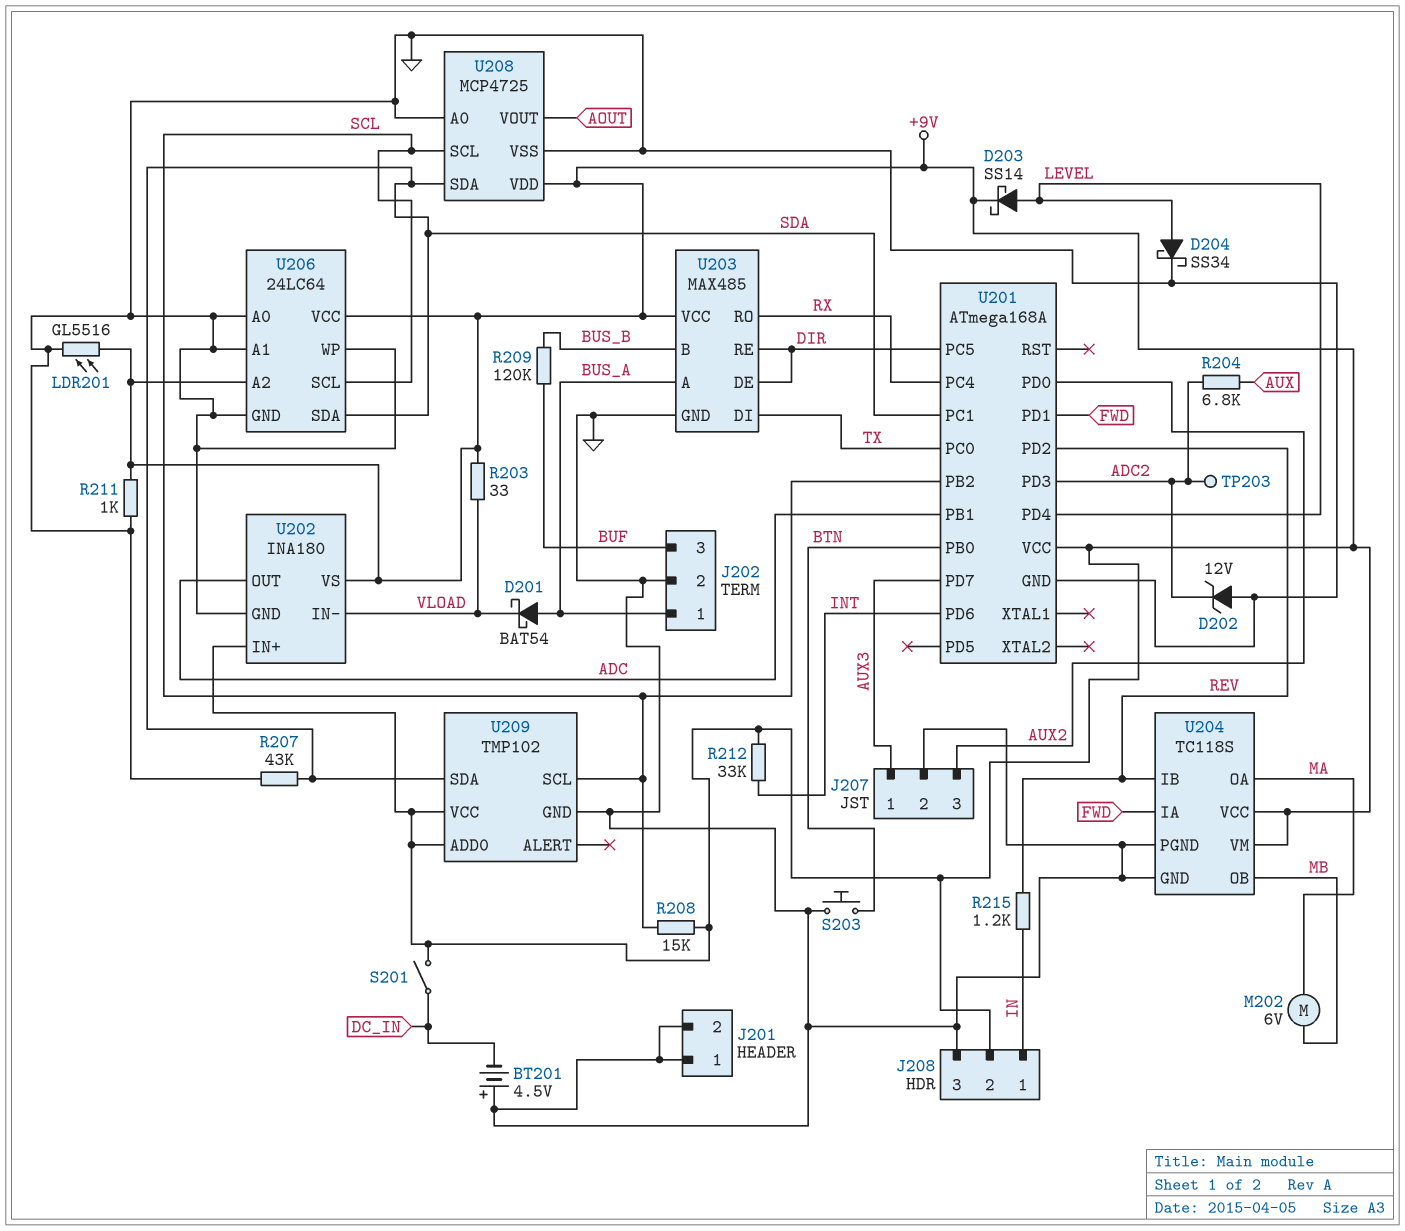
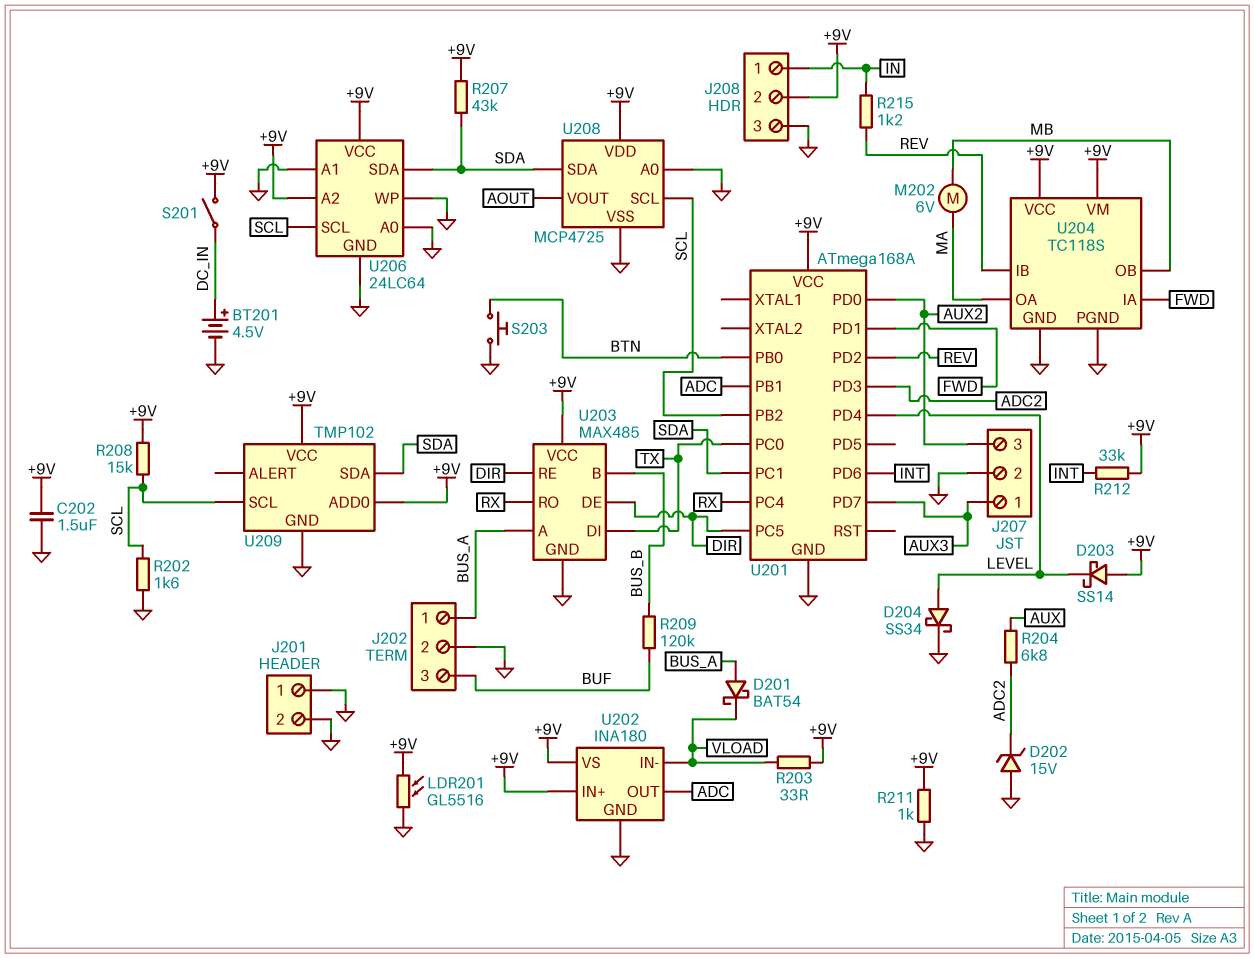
BT201: 4.5V (plus GND, minus DC_IN) -> 4.5V (plus DC_IN, minus GND)
C202: none -> 1.5uF (+9V, GND)
D202: zener 12V (A GND, K ADC2) -> zener 15V (A GND, K ADC2)
D203: schottky SS14 (A LEVEL, K +9V) -> schottky SS14 (A +9V, K LEVEL)
R202: none -> 1.6k (GND, SCL)
R207: 43k (GND, SDA) -> 43k (+9V, SDA)
TP203: test point (ADC2) -> none

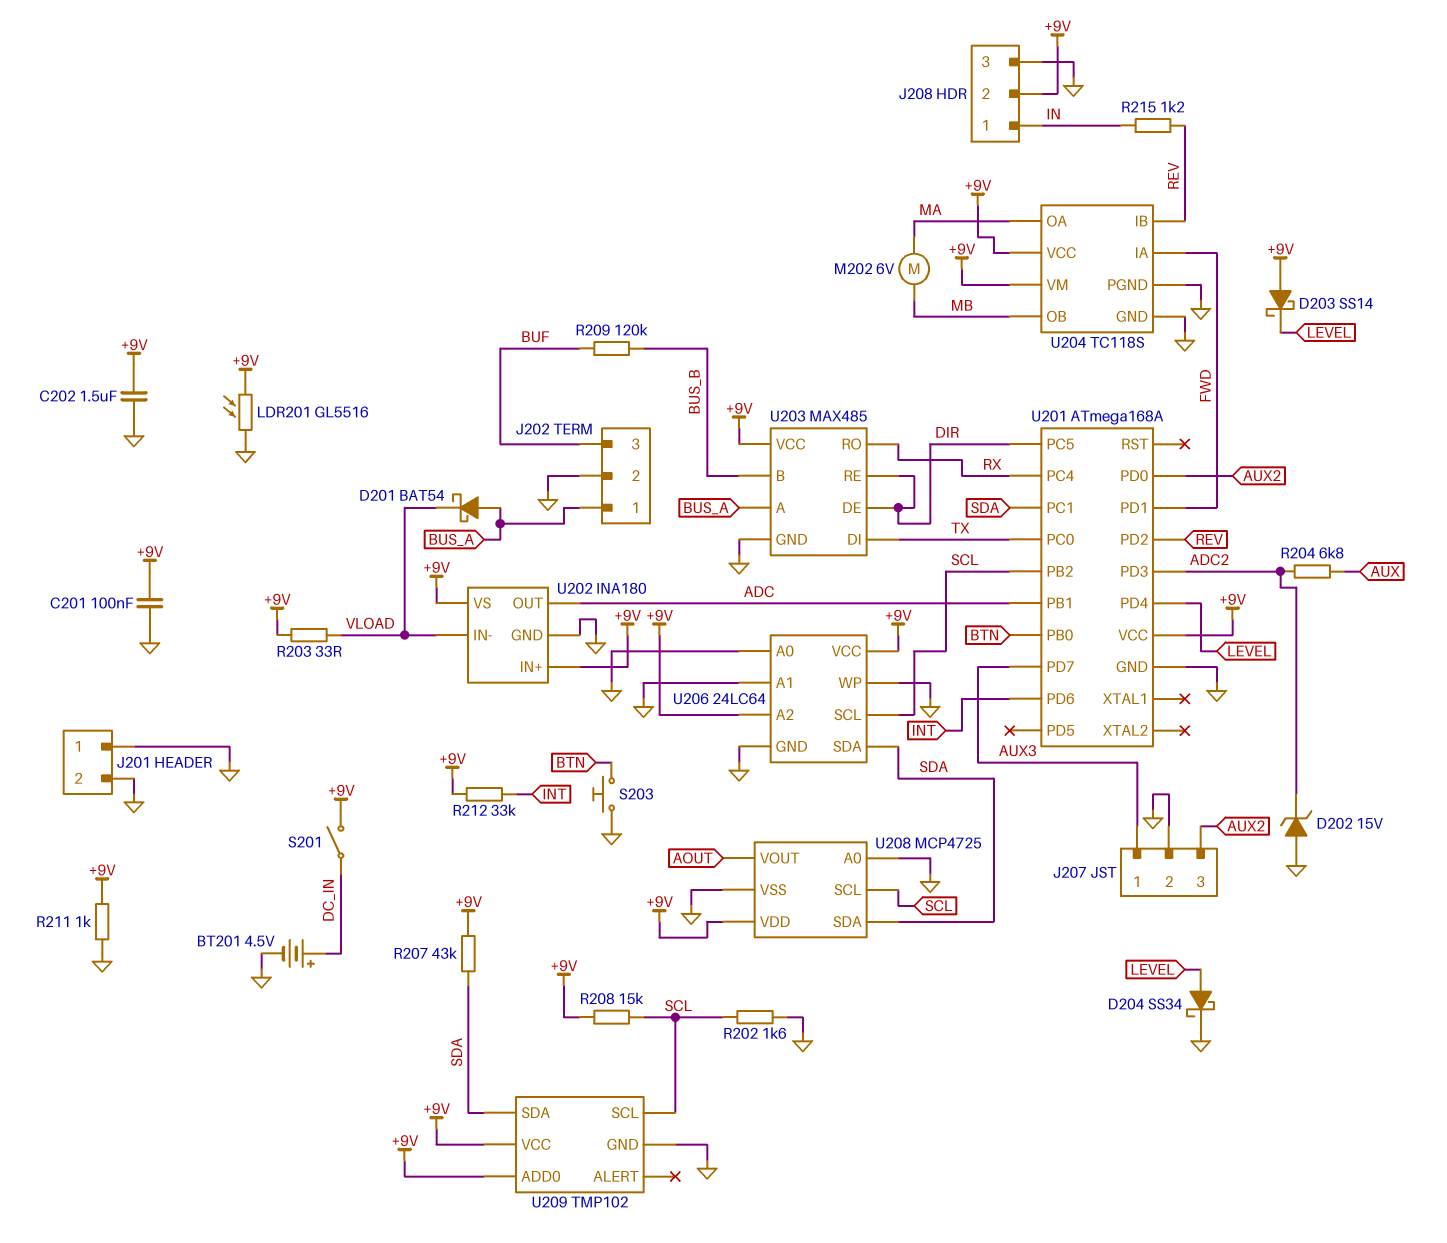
C201: none -> 100nF (+9V, GND)

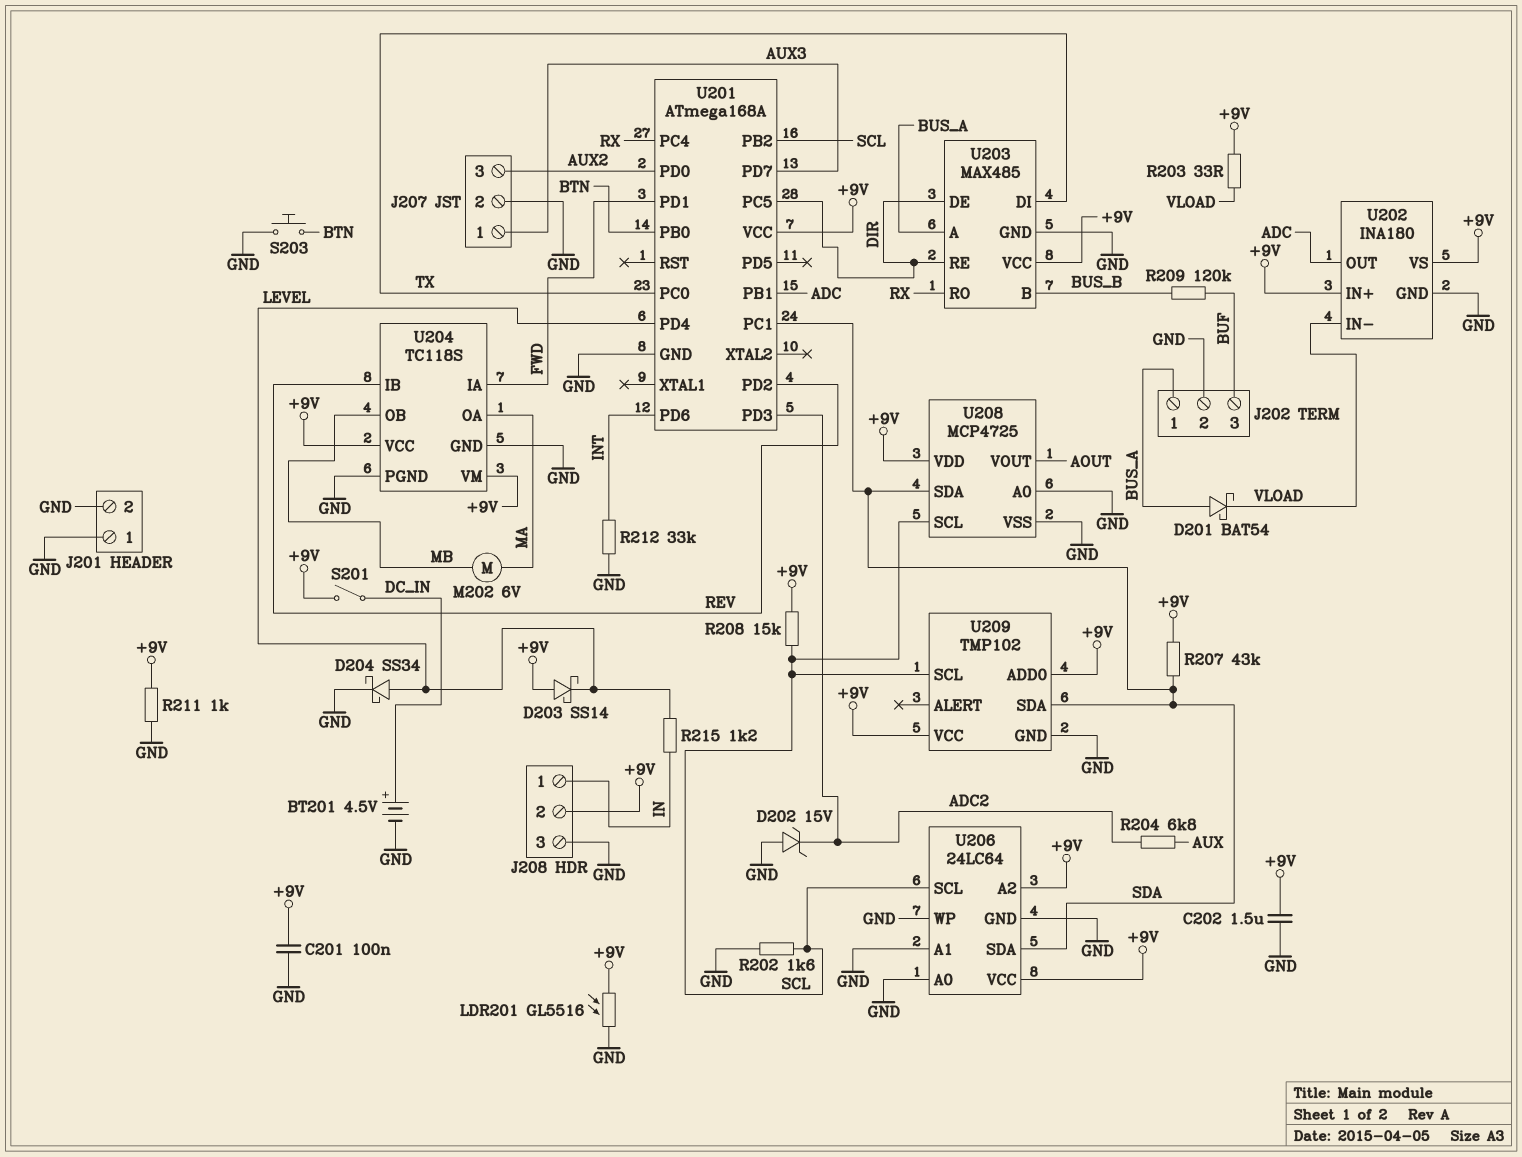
R212: 33k (+9V, INT) -> 33k (GND, INT)
R215: 1.2k (IN, REV) -> 1.2k (IN, LEVEL)

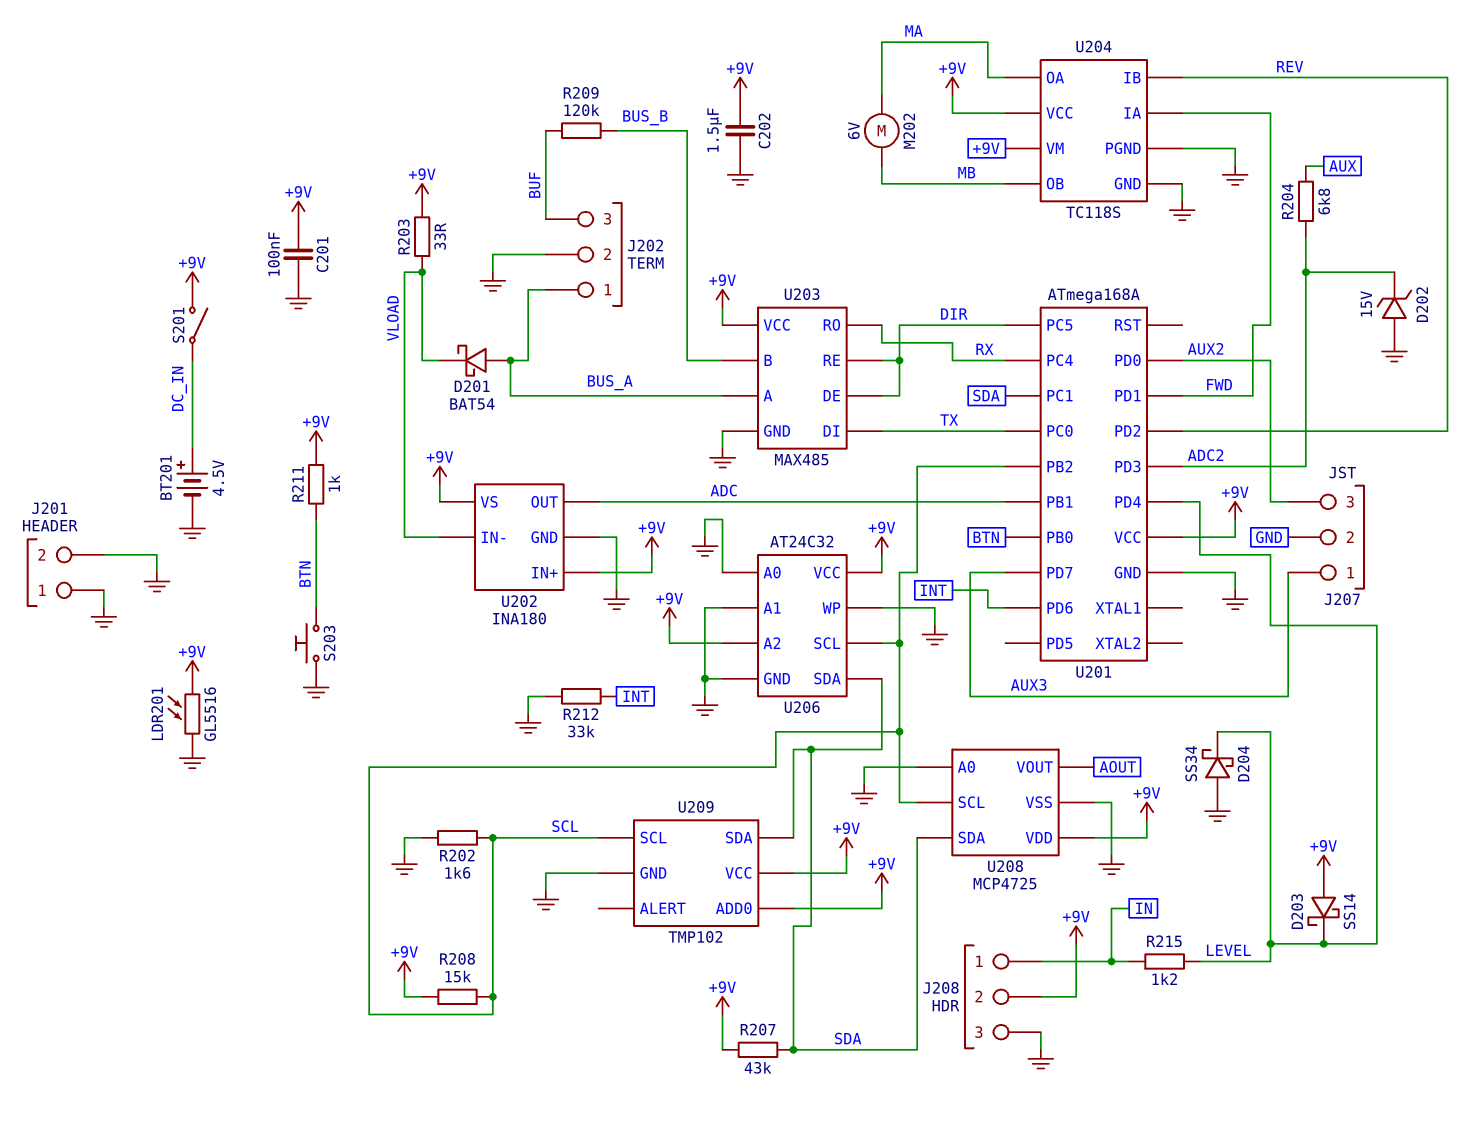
D204: schottky SS34 (A LEVEL, K GND) -> schottky SS34 (A GND, K LEVEL)
R211: 1k (+9V, GND) -> 1k (+9V, BTN)
U206: 24LC64 -> AT24C32

